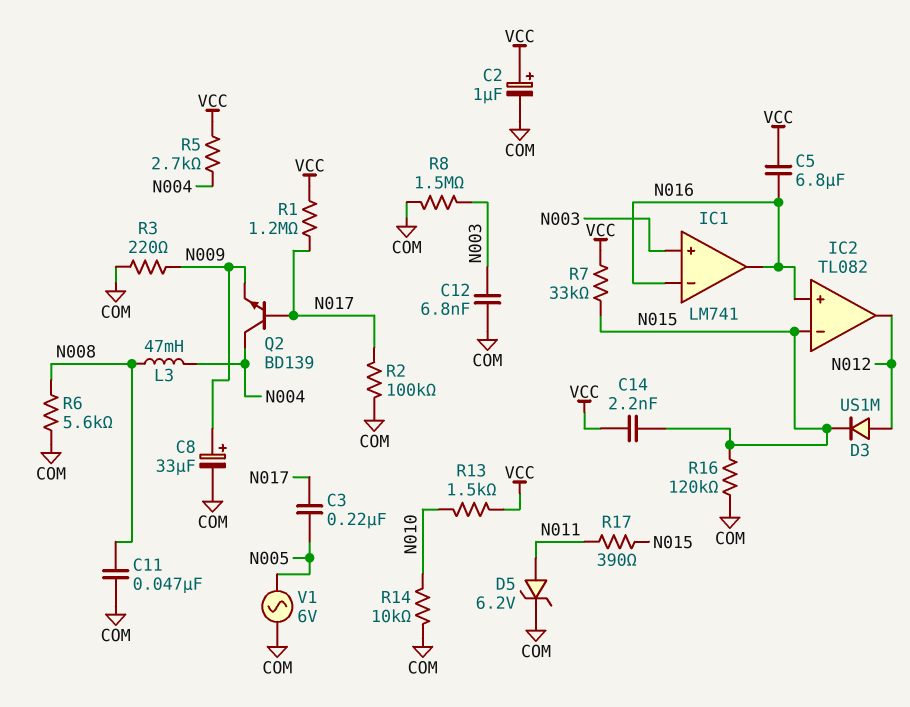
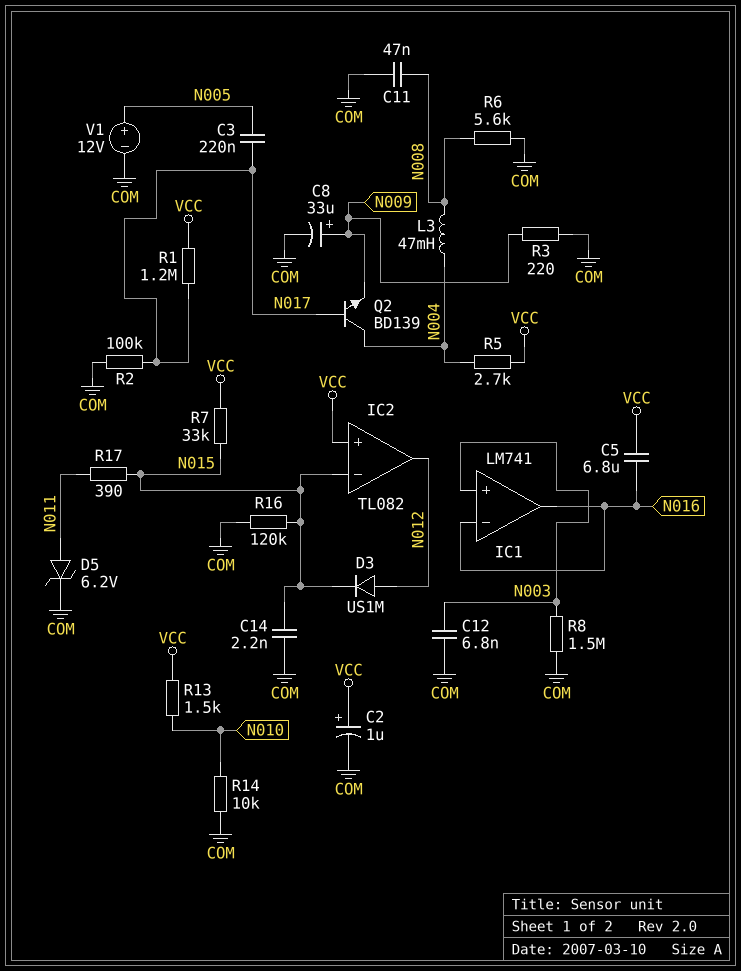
C14: 2.2nF (N015, VCC) -> 2.2nF (COM, N015)
IC2 pin in+: N016 -> VCC
V1: AC 6V (COM, N005) -> 12V (plus N005, minus COM)

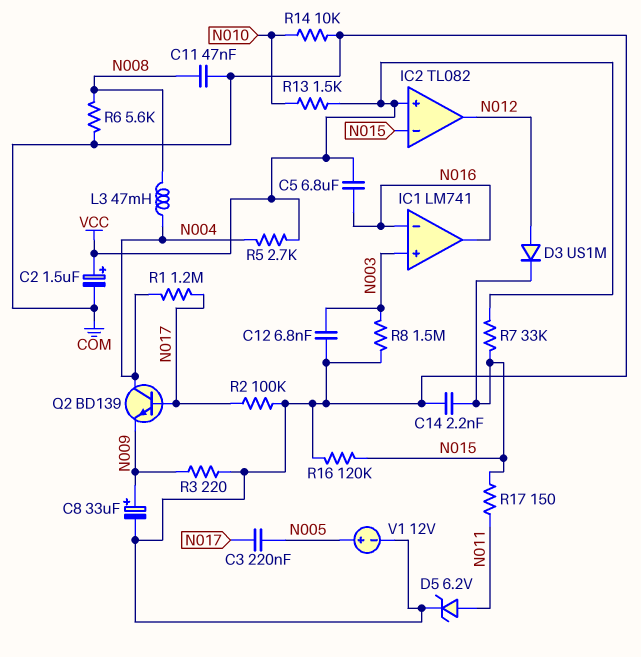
C2: 1uF (plus VCC, minus COM) -> 1.5uF (plus VCC, minus COM)
R1: 1.2M (N017, VCC) -> 1.2M (N004, N017)
R17: 390 (N011, N015) -> 150 (N011, N015)

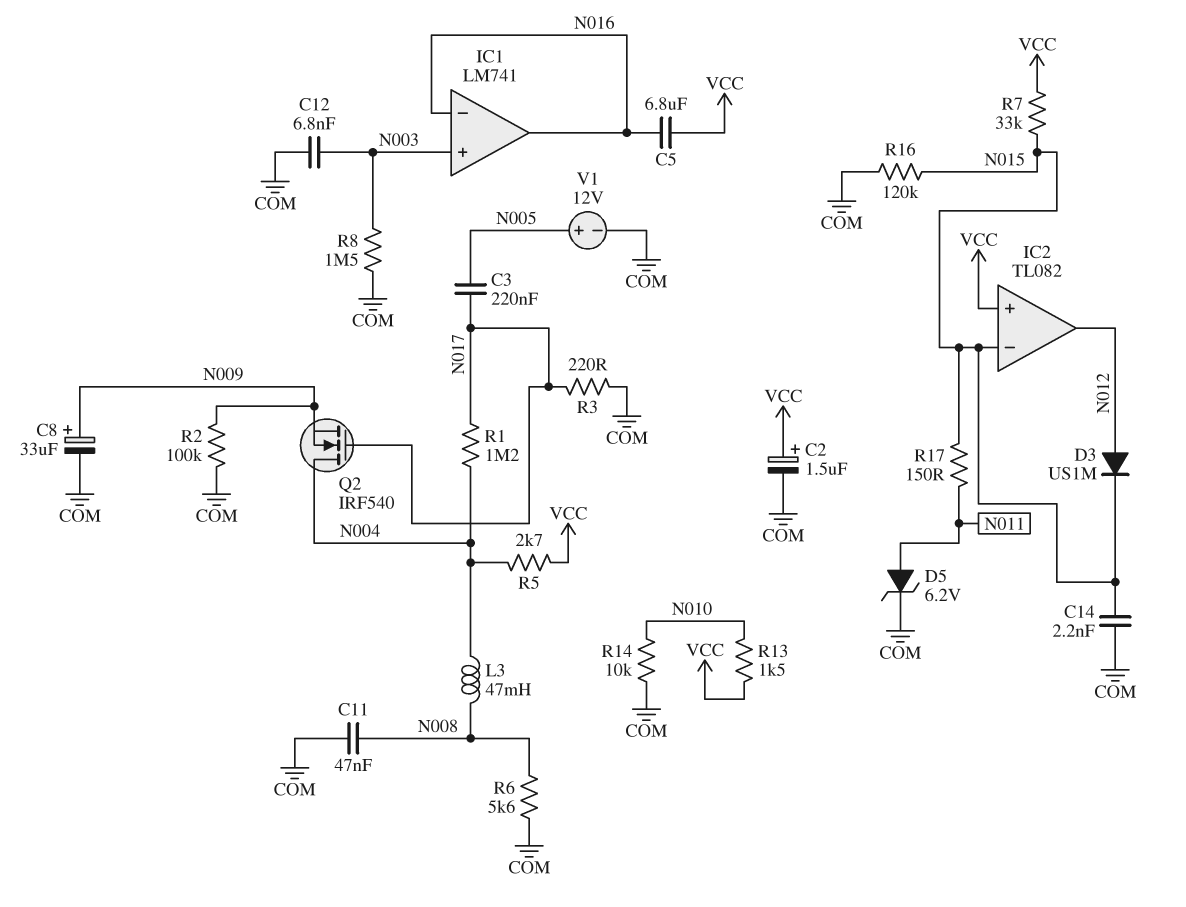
Q2: NPN BD139 (B N017, C N004, E N009) -> NMOS IRF540 (G N017, D N004, S N009)
R2: 100k (COM, N017) -> 100k (COM, N009)
R3: 220 (COM, N009) -> 220 (COM, N017)

